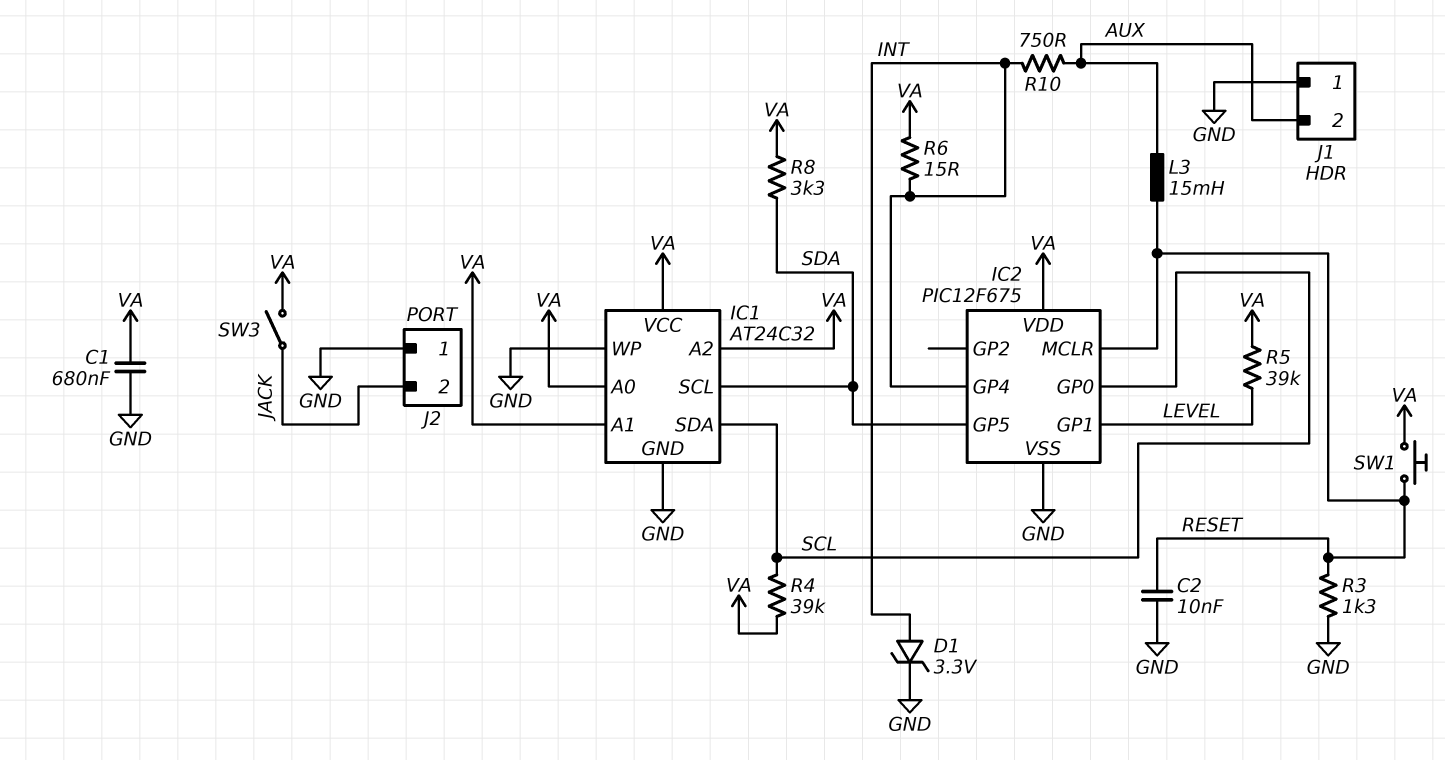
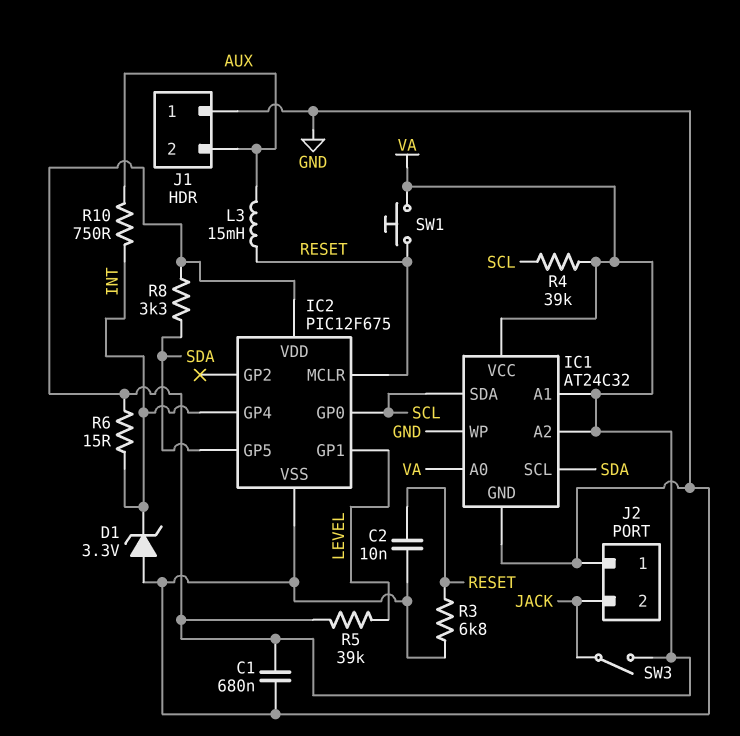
D1: zener 3.3V (A INT, K GND) -> zener 3.3V (A GND, K INT)
R3: 1.3k (GND, RESET) -> 6.8k (GND, RESET)

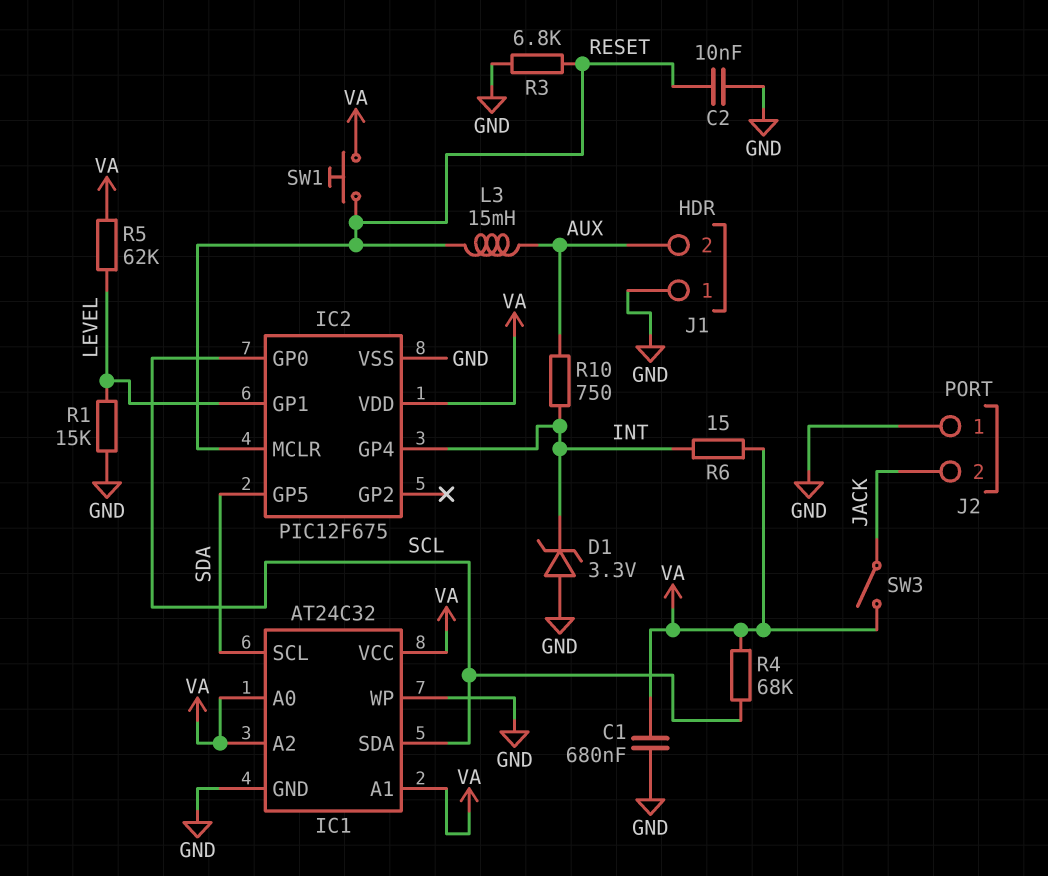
R1: none -> 15k (GND, LEVEL)
R4: 39k (SCL, VA) -> 68k (SCL, VA)
R5: 39k (LEVEL, VA) -> 62k (LEVEL, VA)
R8: 3.3k (SDA, VA) -> none

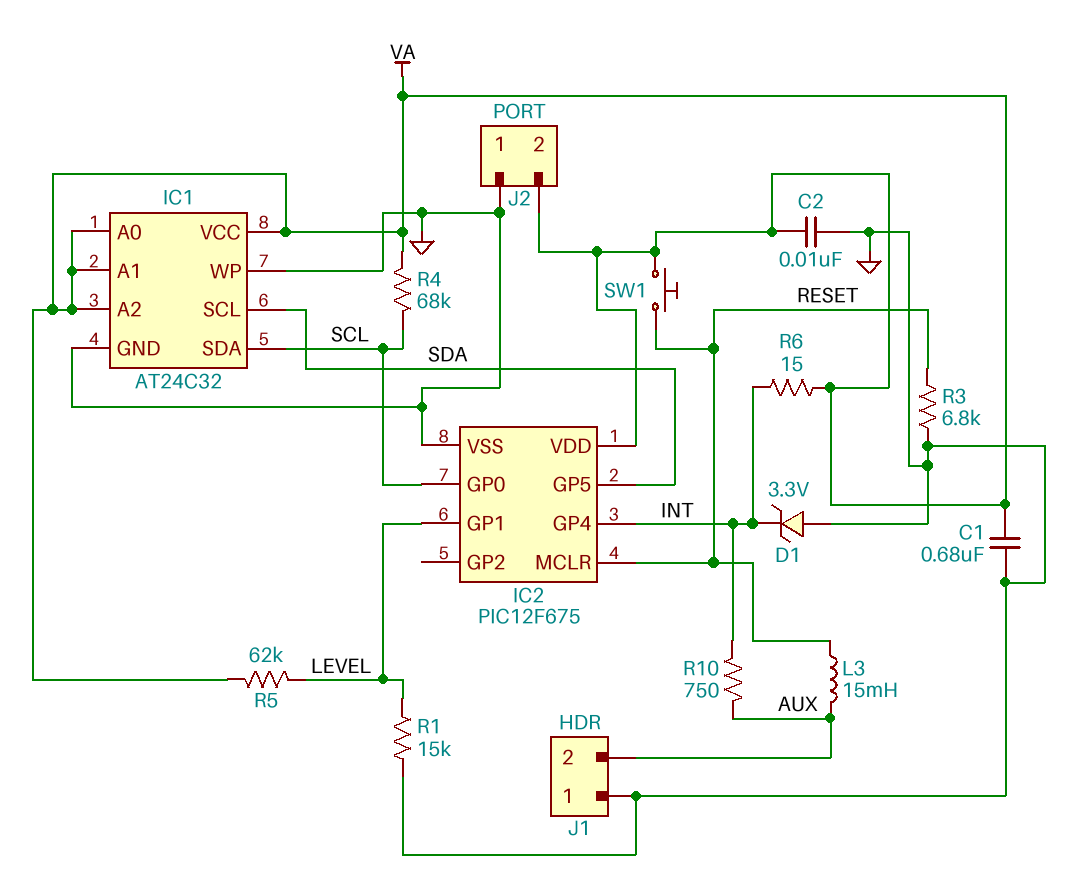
C2: 10nF (GND, RESET) -> 10nF (GND, VA)
J2 pin 2: JACK -> VA
SW3: switch (JACK, VA) -> none

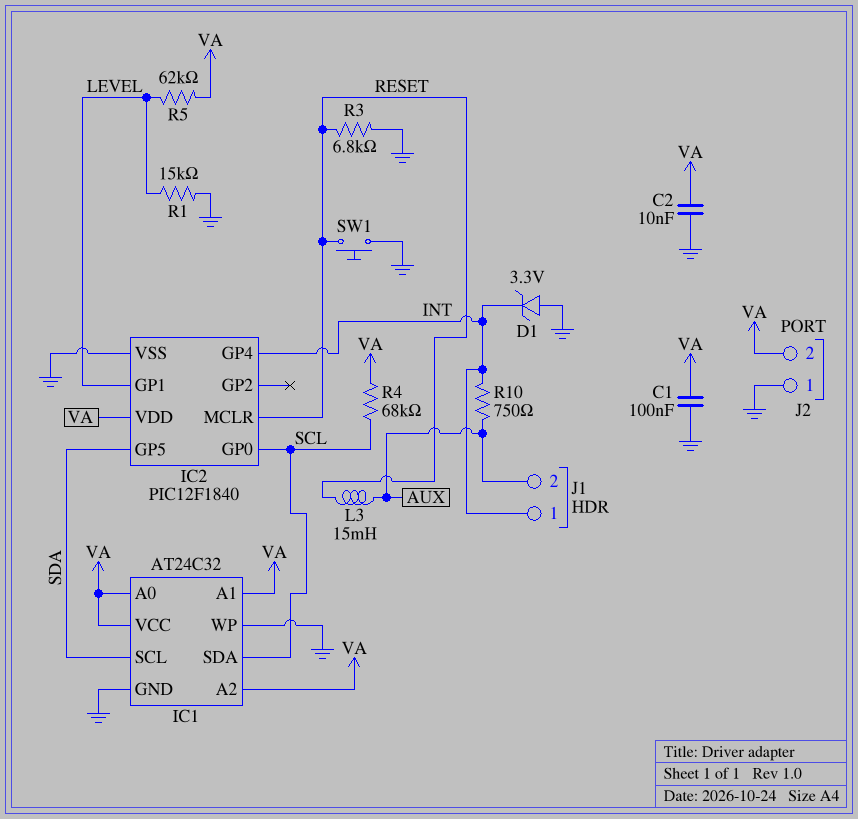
C1: 680nF (GND, VA) -> 100nF (GND, VA)
IC2: PIC12F675 -> PIC12F1840
J1 pin 1: GND -> INT
R6: 15 (INT, VA) -> none
SW1: button (RESET, VA) -> button (GND, RESET)

